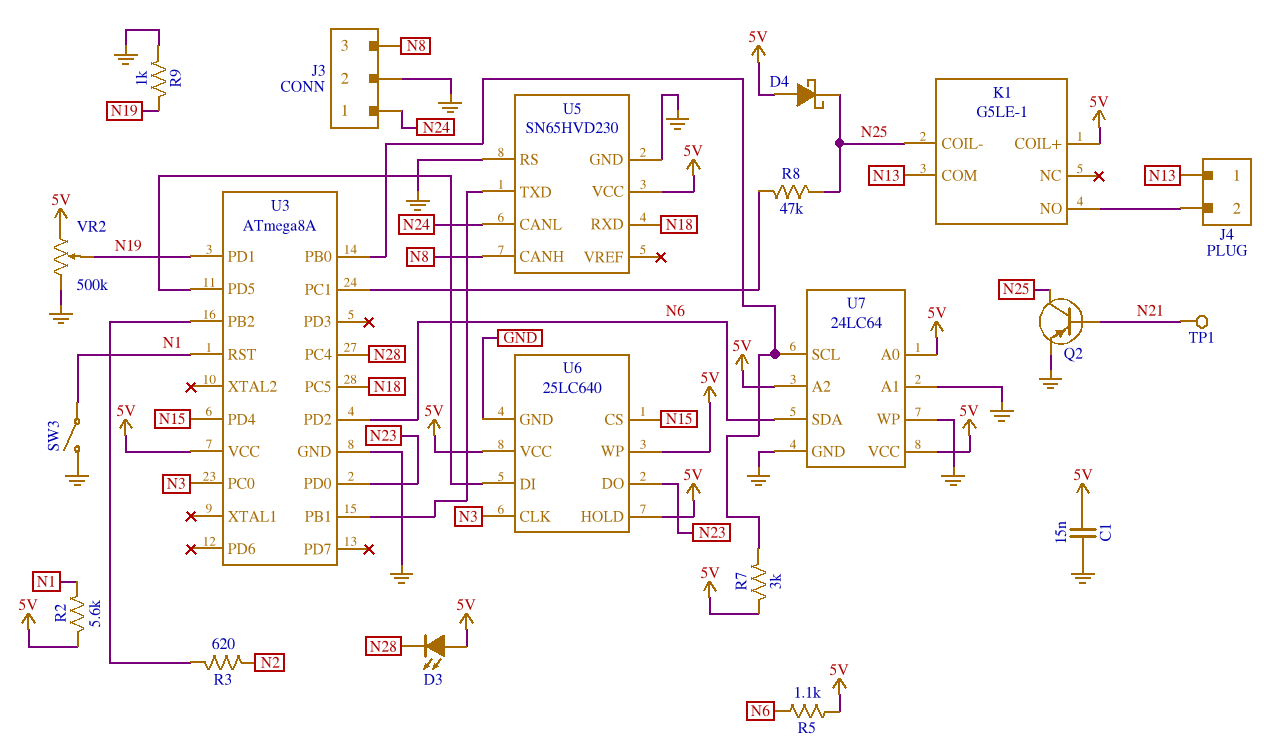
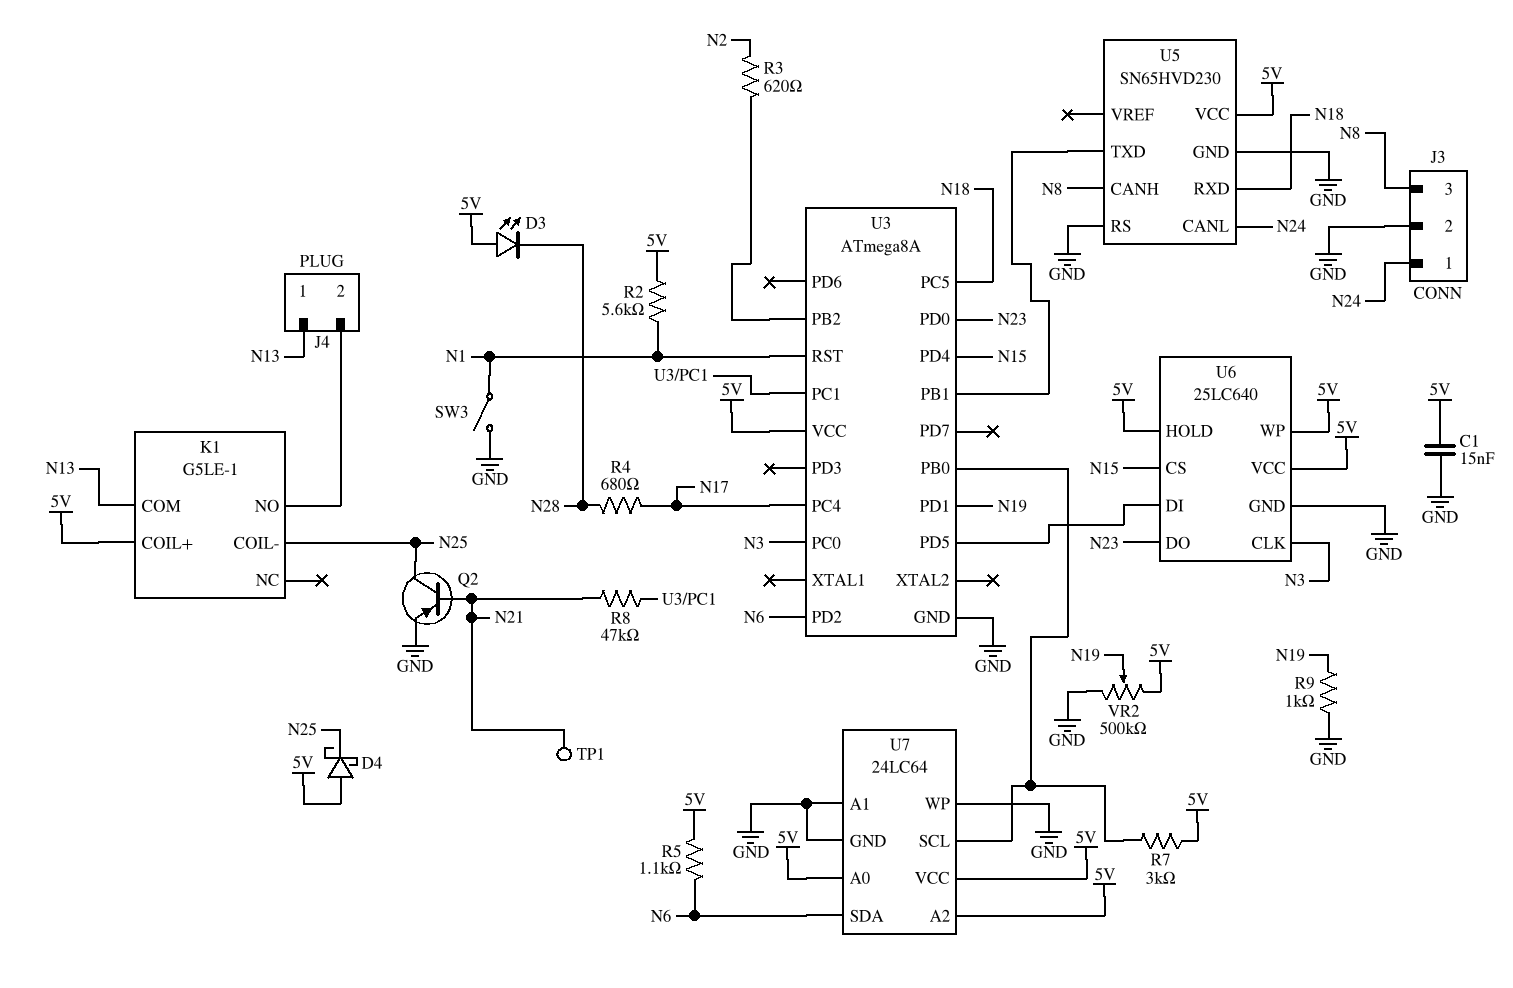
R4: none -> 680 (N17, N28)
R8: 47k (N25, U3/PC1) -> 47k (N21, U3/PC1)
U3 pin PC4: N28 -> N17

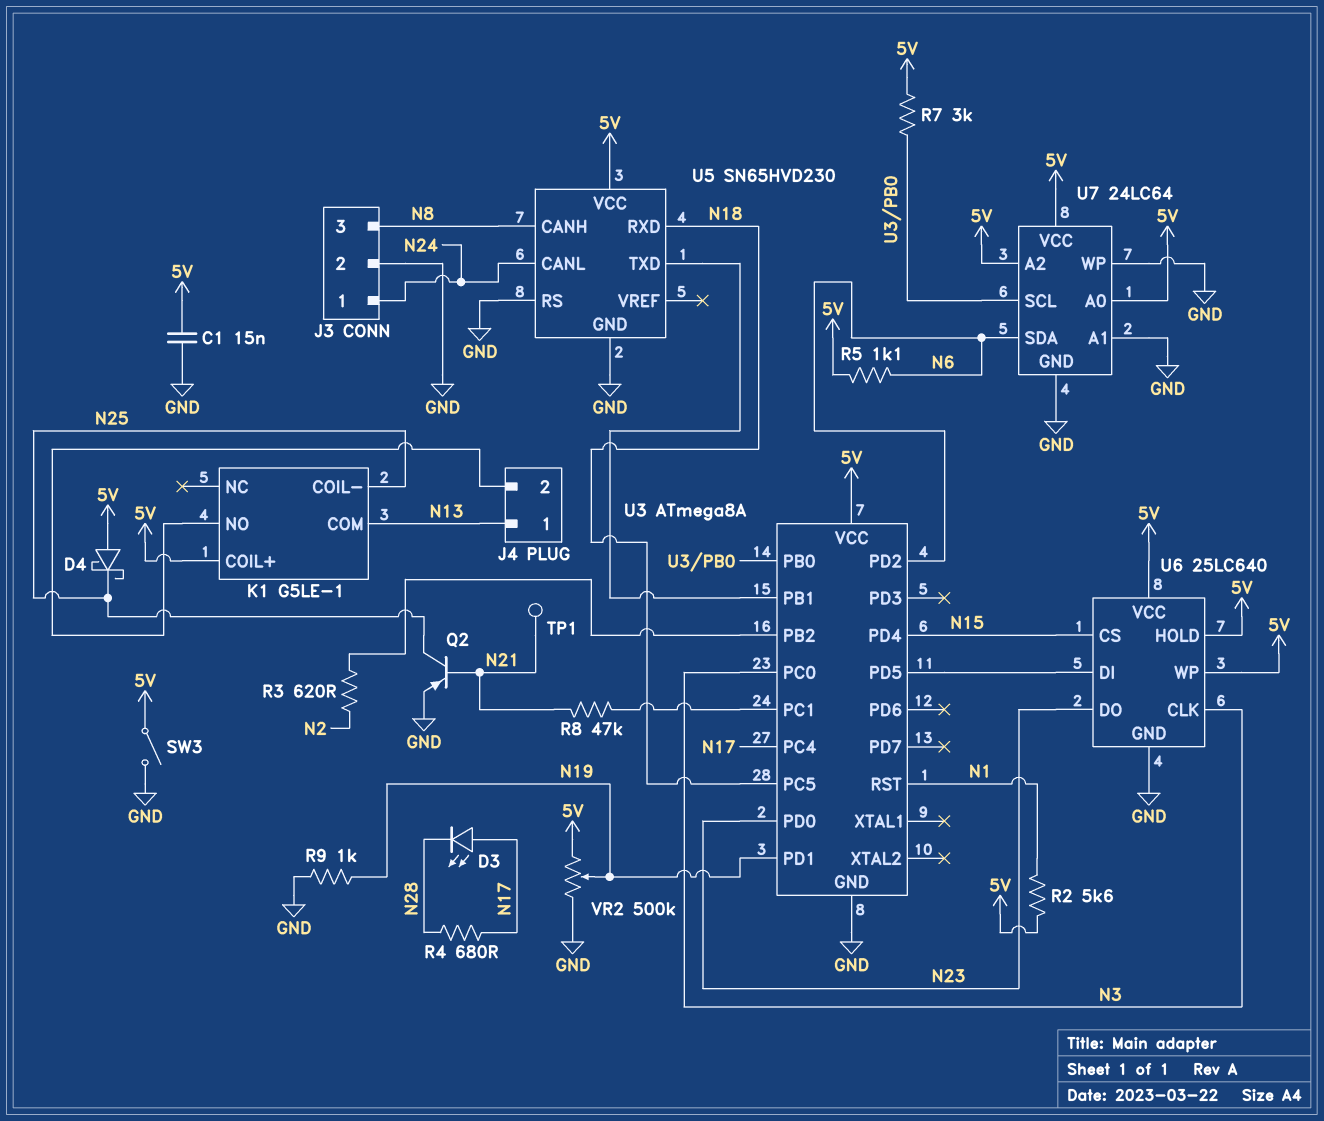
D3: LED (A 5V, K N28) -> LED (A N17, K N28)
SW3: switch (GND, N1) -> switch (5V, GND)

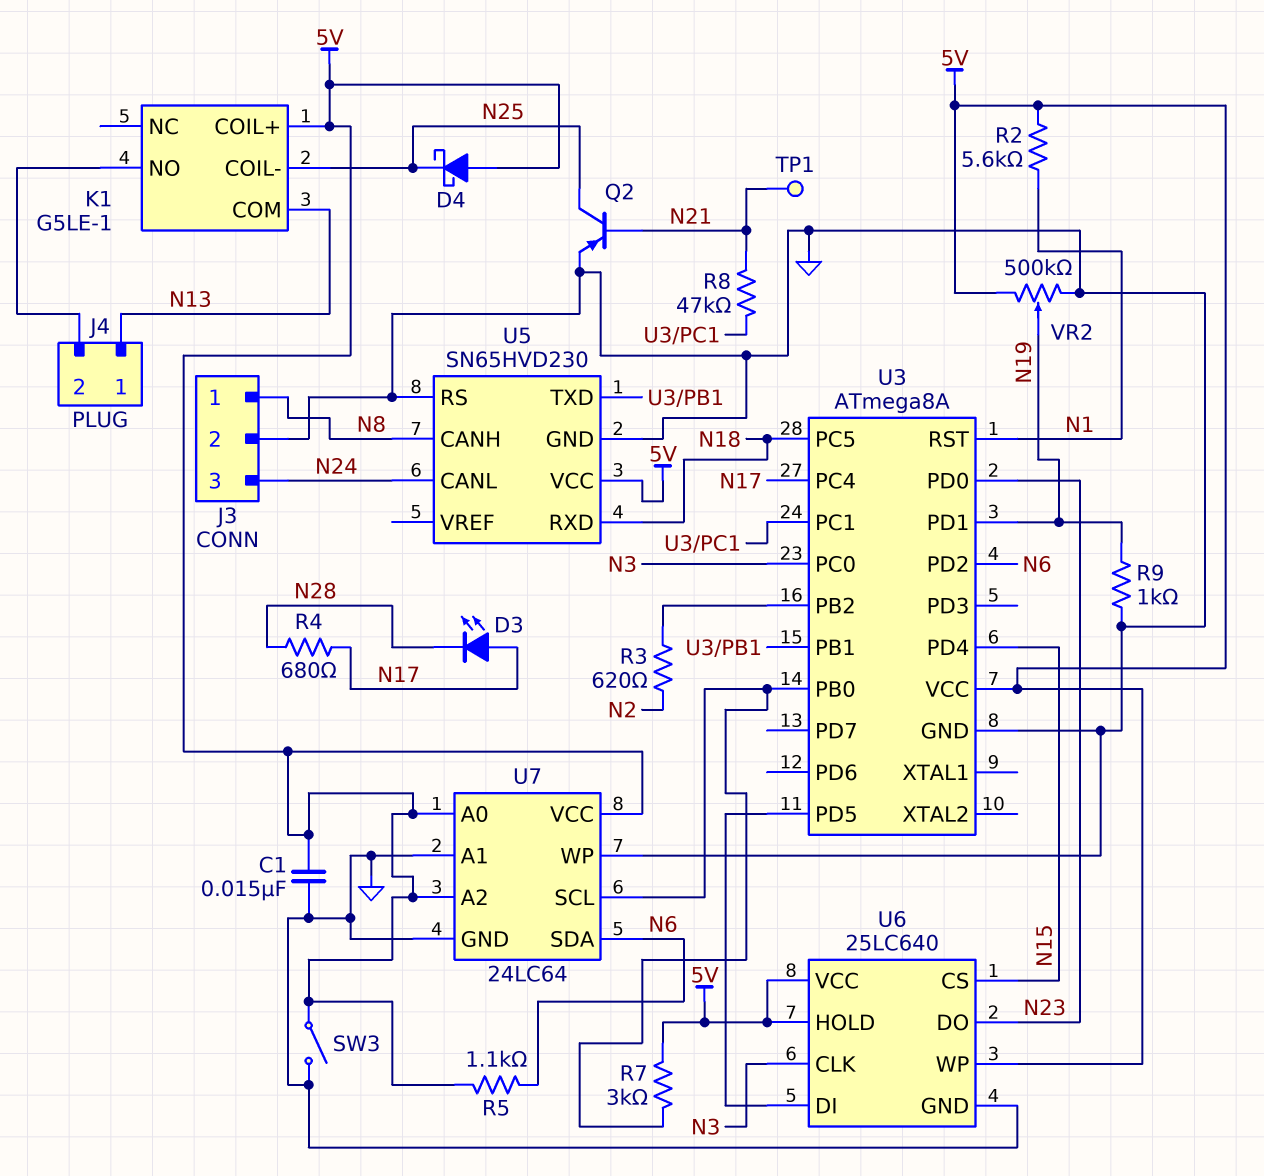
J3 pin 1: N24 -> N8
J3 pin 3: N8 -> N24

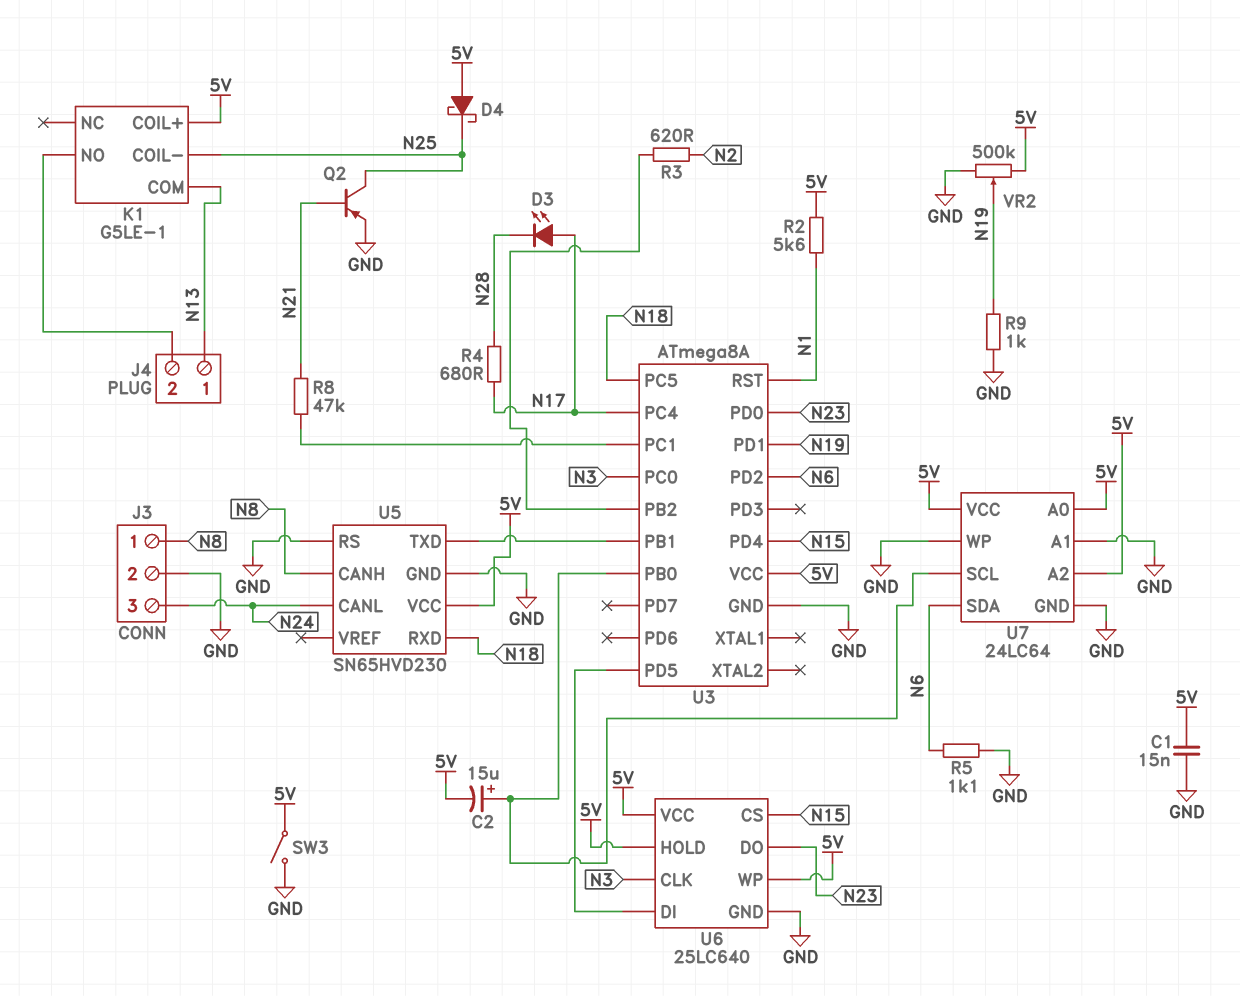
C2: none -> 15uF (plus U3/PB0, minus 5V)
R5: 1.1k (5V, N6) -> 1.1k (GND, N6)
R7: 3k (5V, U3/PB0) -> none
TP1: test point (N21) -> none

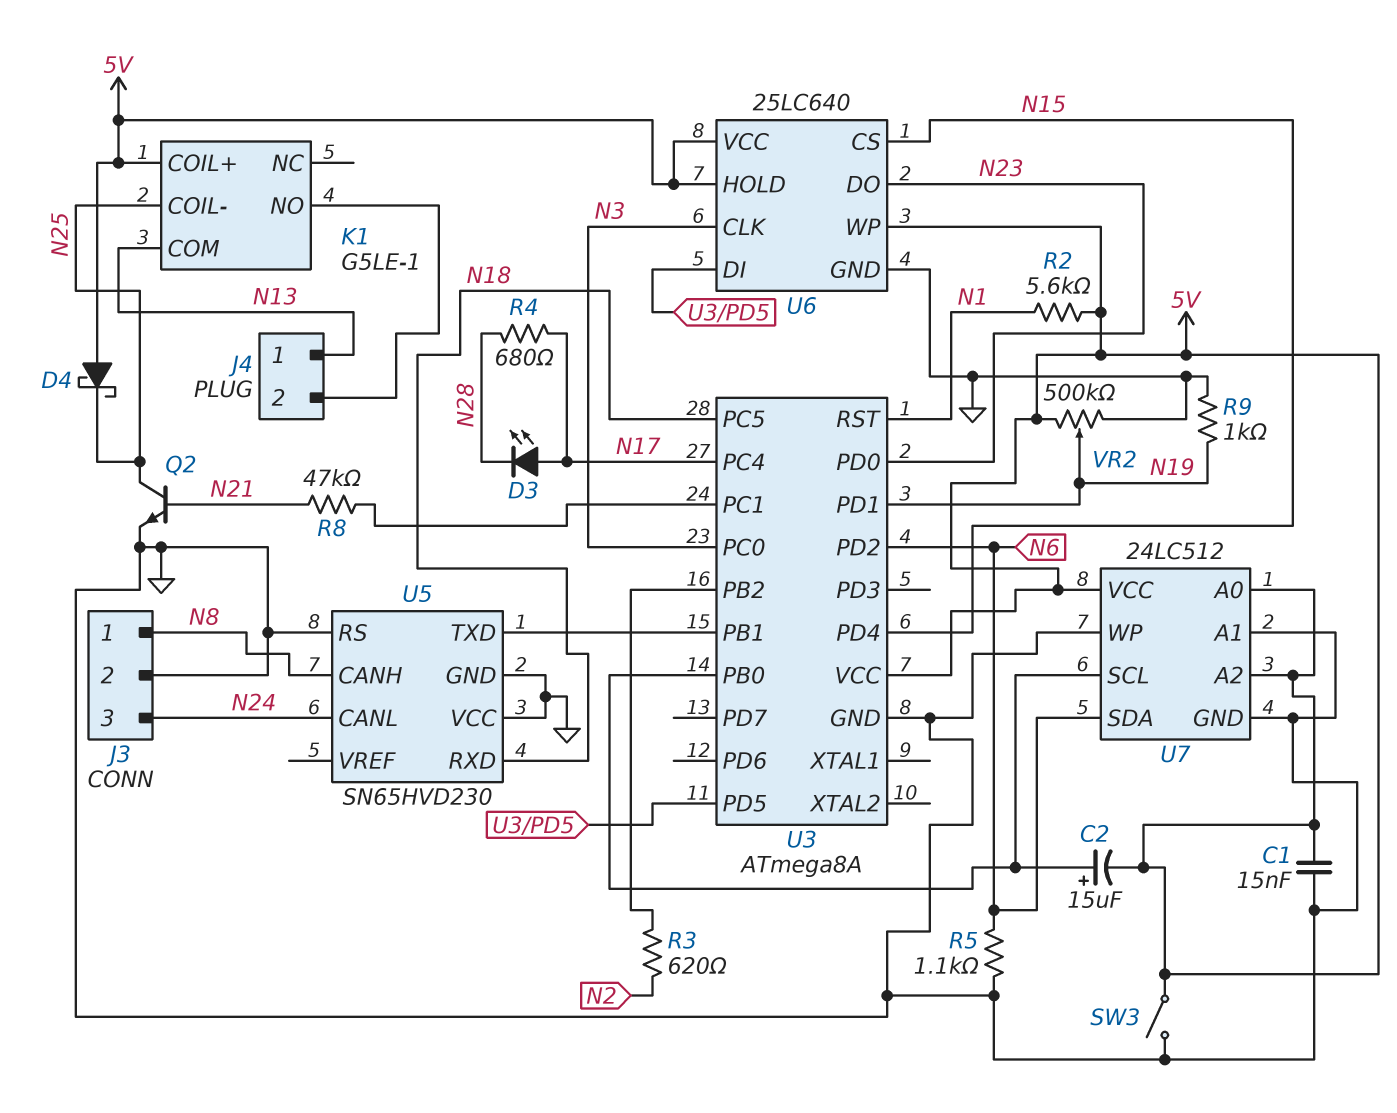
Q2: PNP (B N21, C N25, E GND) -> NPN (B N21, C N25, E GND)
U5 pin VCC: 5V -> GND
U7: 24LC64 -> 24LC512

